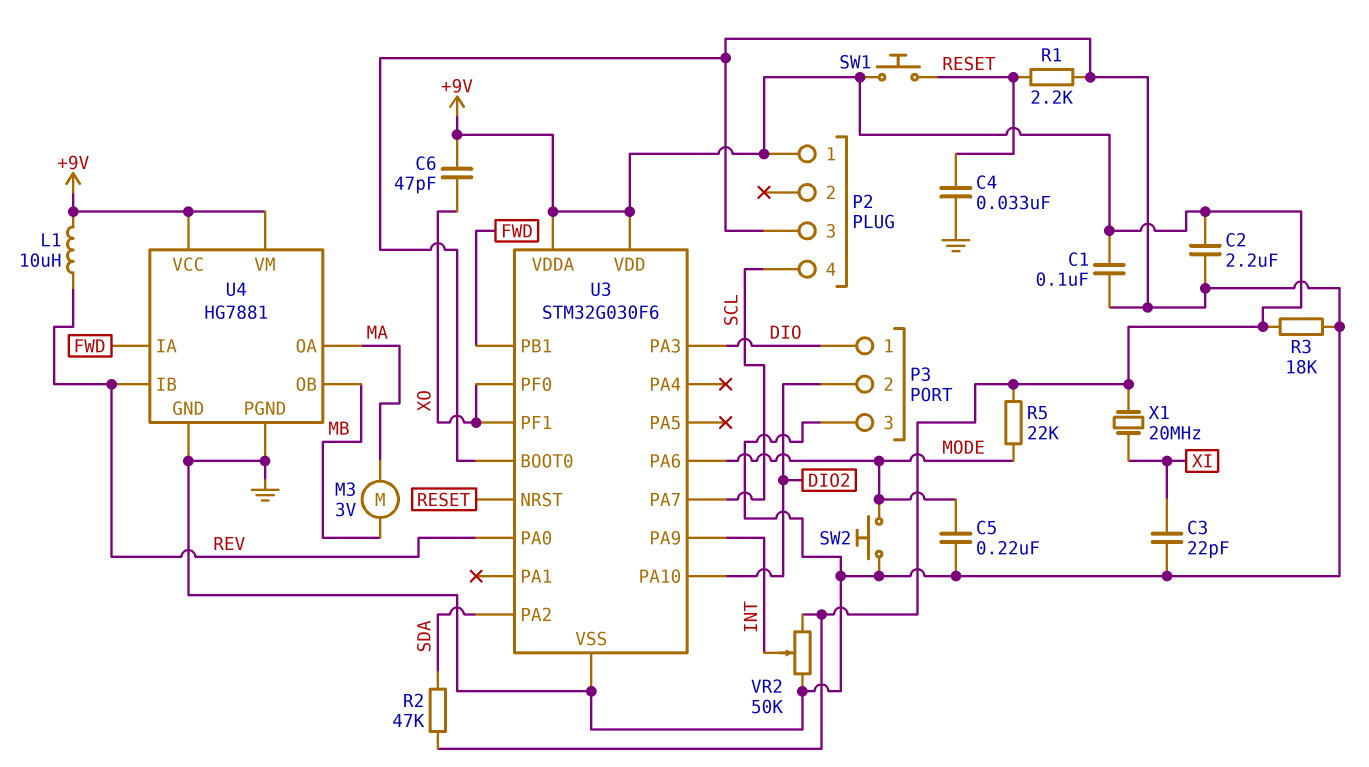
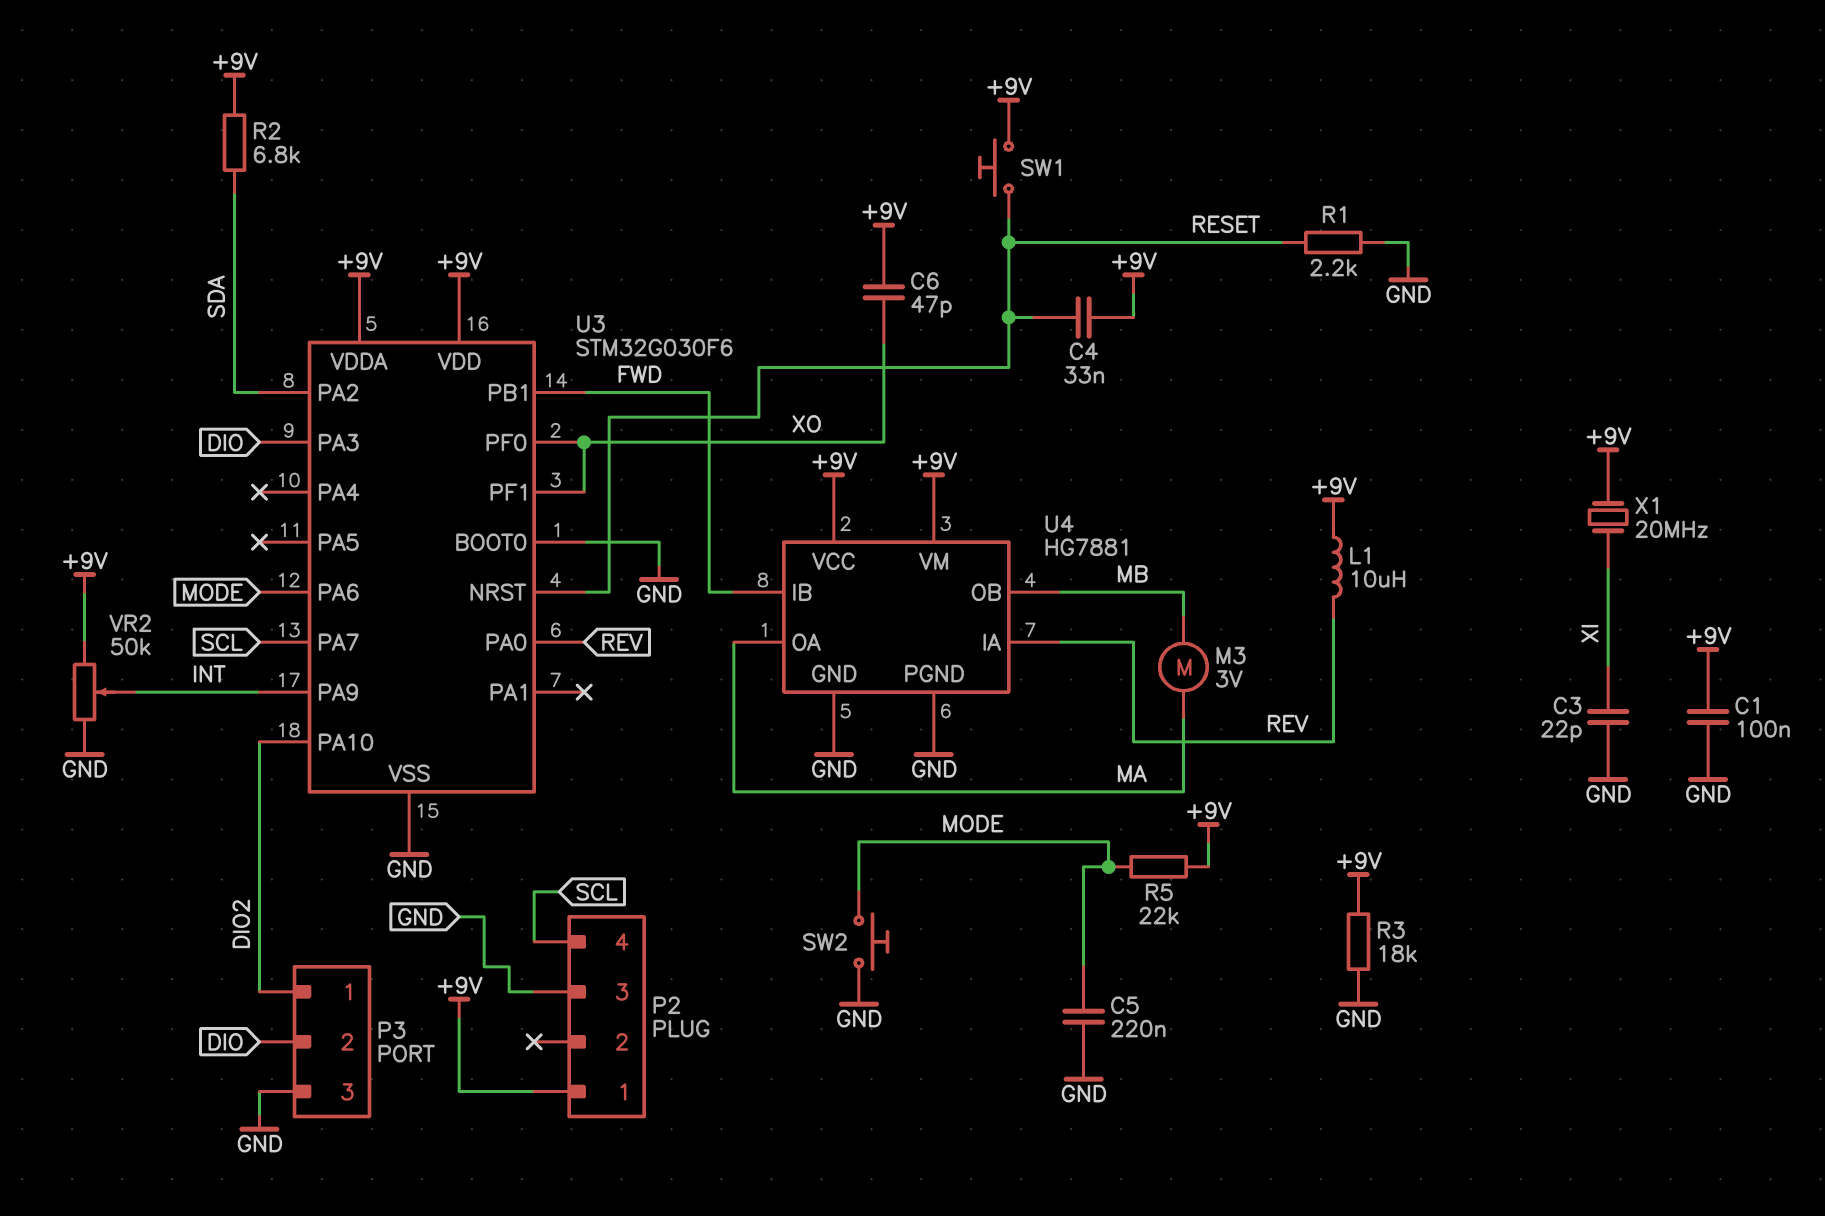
C2: 2.2uF (+9V, GND) -> none
C4: 33nF (GND, RESET) -> 33nF (+9V, RESET)
P3 pin 1: DIO -> DIO2
P3 pin 2: DIO2 -> DIO
R2: 47k (+9V, SDA) -> 6.8k (+9V, SDA)
U4 pin IA: FWD -> REV
U4 pin IB: REV -> FWD

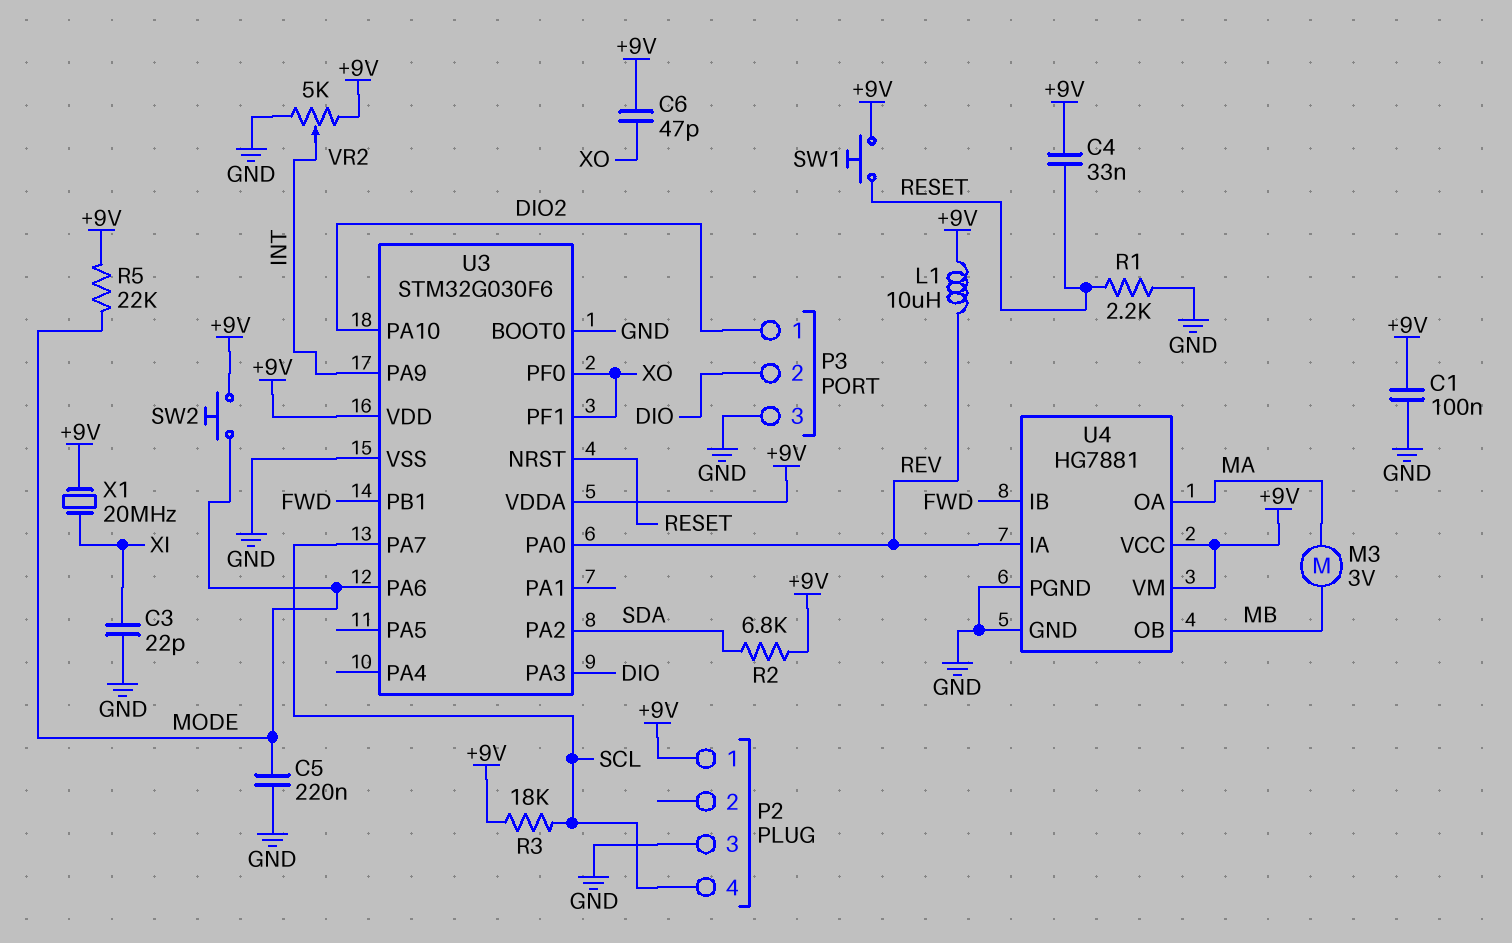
R3: 18k (+9V, GND) -> 18k (+9V, SCL)
SW2: button (GND, MODE) -> button (+9V, MODE)
VR2: 50k (+9V, GND, wiper INT) -> 5k (+9V, GND, wiper INT)

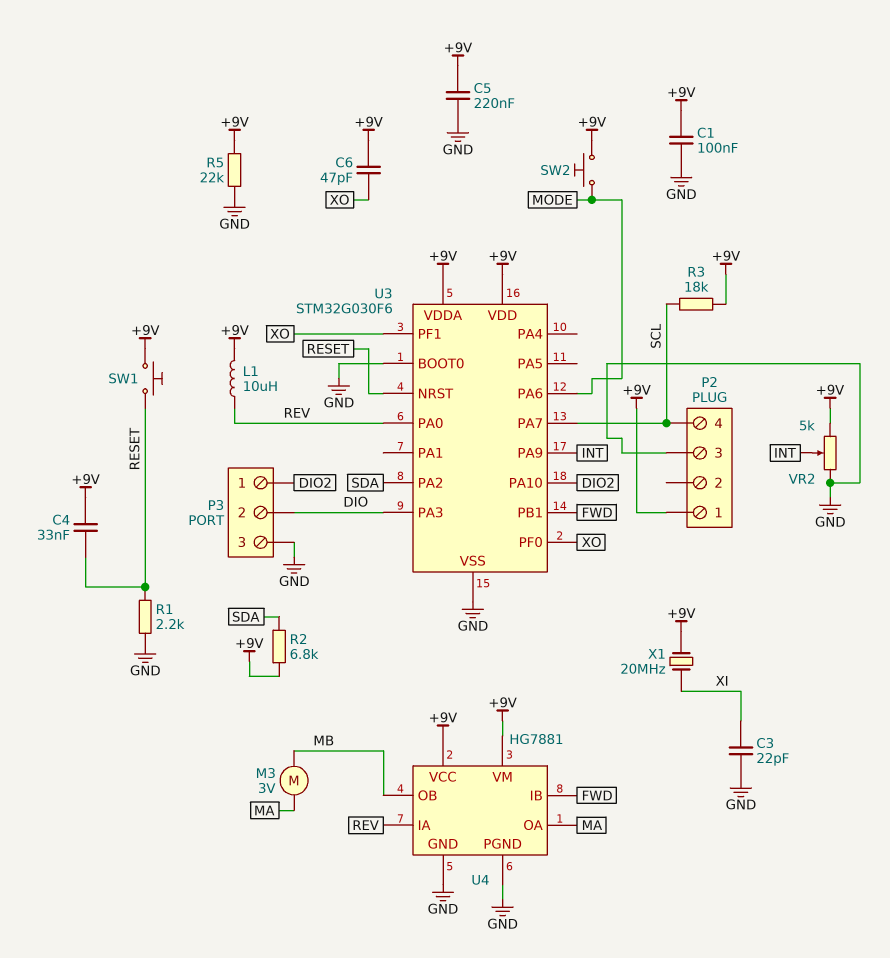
C5: 220nF (GND, MODE) -> 220nF (+9V, GND)
R5: 22k (+9V, MODE) -> 22k (+9V, GND)

